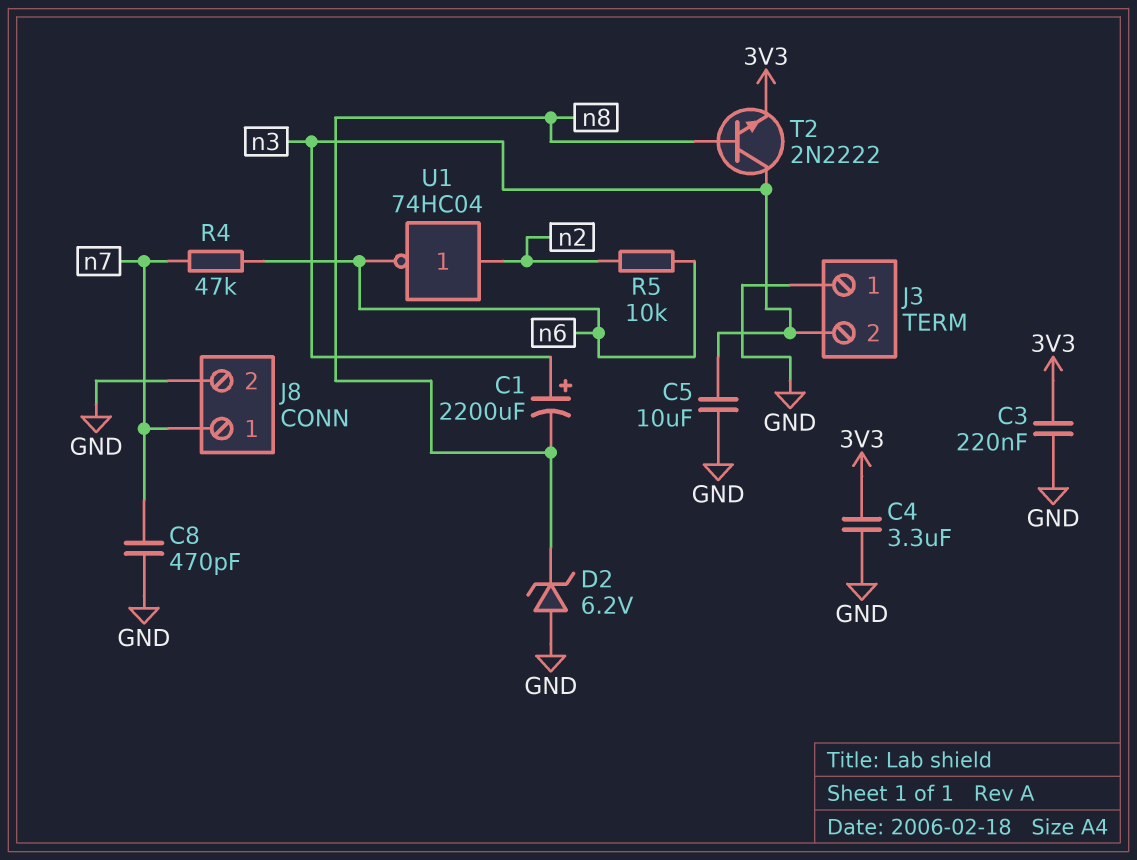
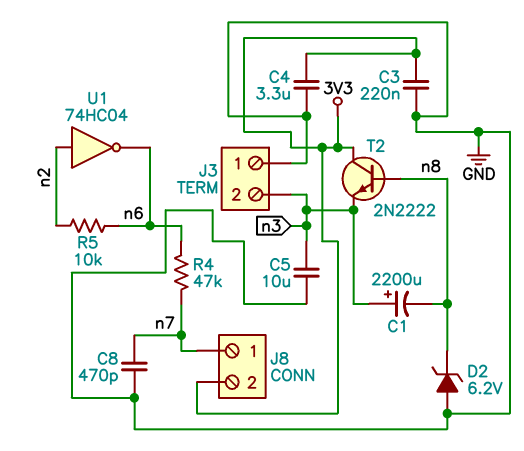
J8 pin 2: GND -> 3V3
T2: NPN 2N2222 (B n8, C n3, E 3V3) -> NPN 2N2222 (B n8, C 3V3, E n3)

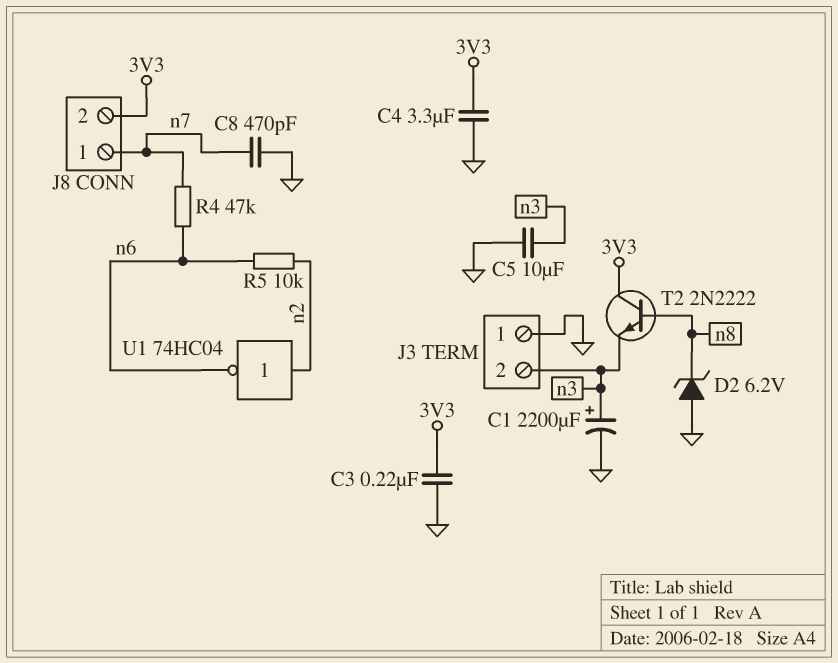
C1: 2200uF (plus n3, minus n8) -> 2200uF (plus n3, minus GND)

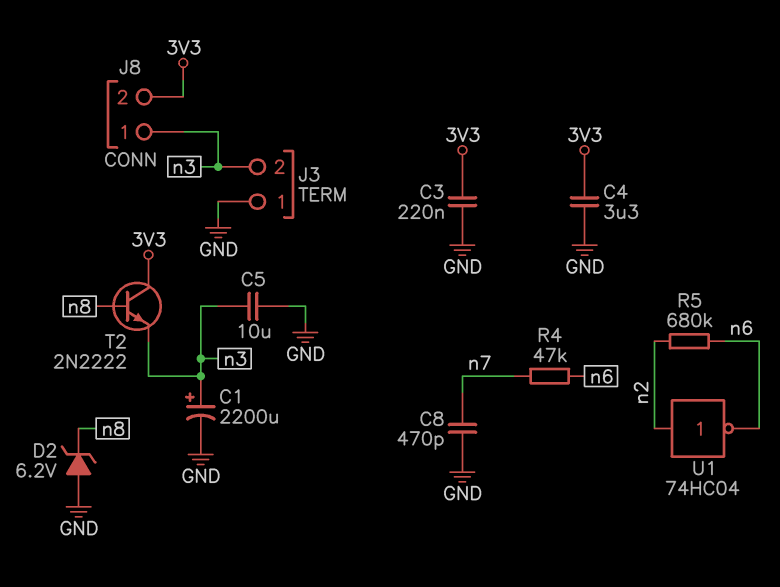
J8 pin 1: n7 -> n3
R5: 10k (n2, n6) -> 680k (n2, n6)

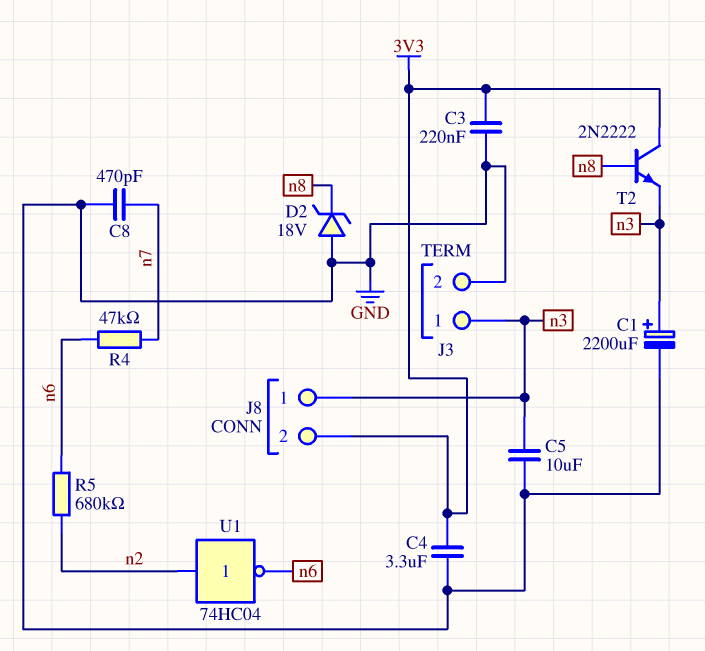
D2: zener 6.2V (A GND, K n8) -> zener 18V (A GND, K n8)
J3 pin 1: GND -> n3
J3 pin 2: n3 -> GND

